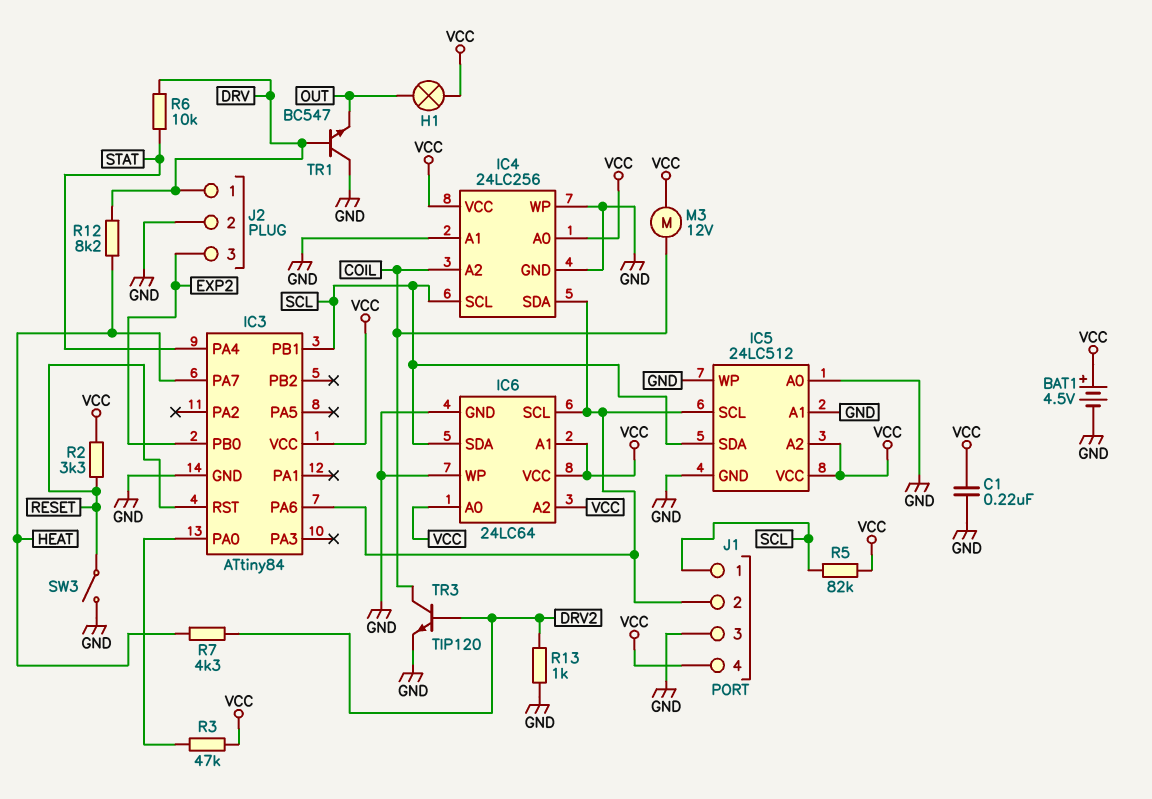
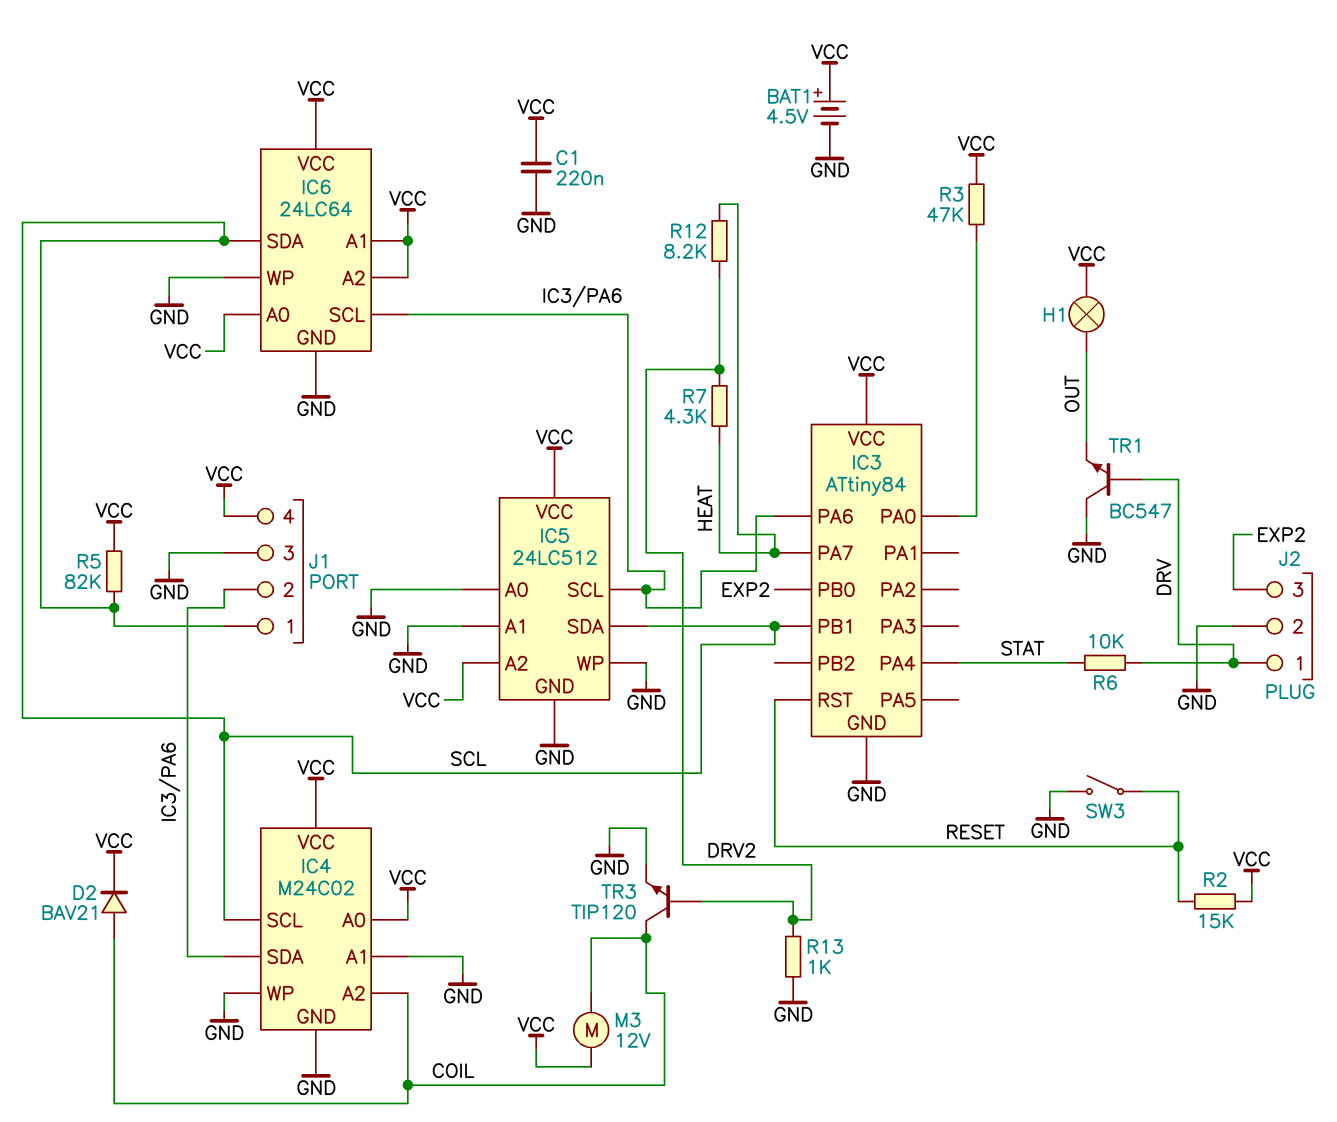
D2: none -> diode BAV21 (A COIL, K VCC)
IC4: 24LC256 -> M24C02
R2: 3.3k (RESET, VCC) -> 15k (RESET, VCC)
R12: 8.2k (DRV, HEAT) -> 8.2k (DRV2, HEAT)

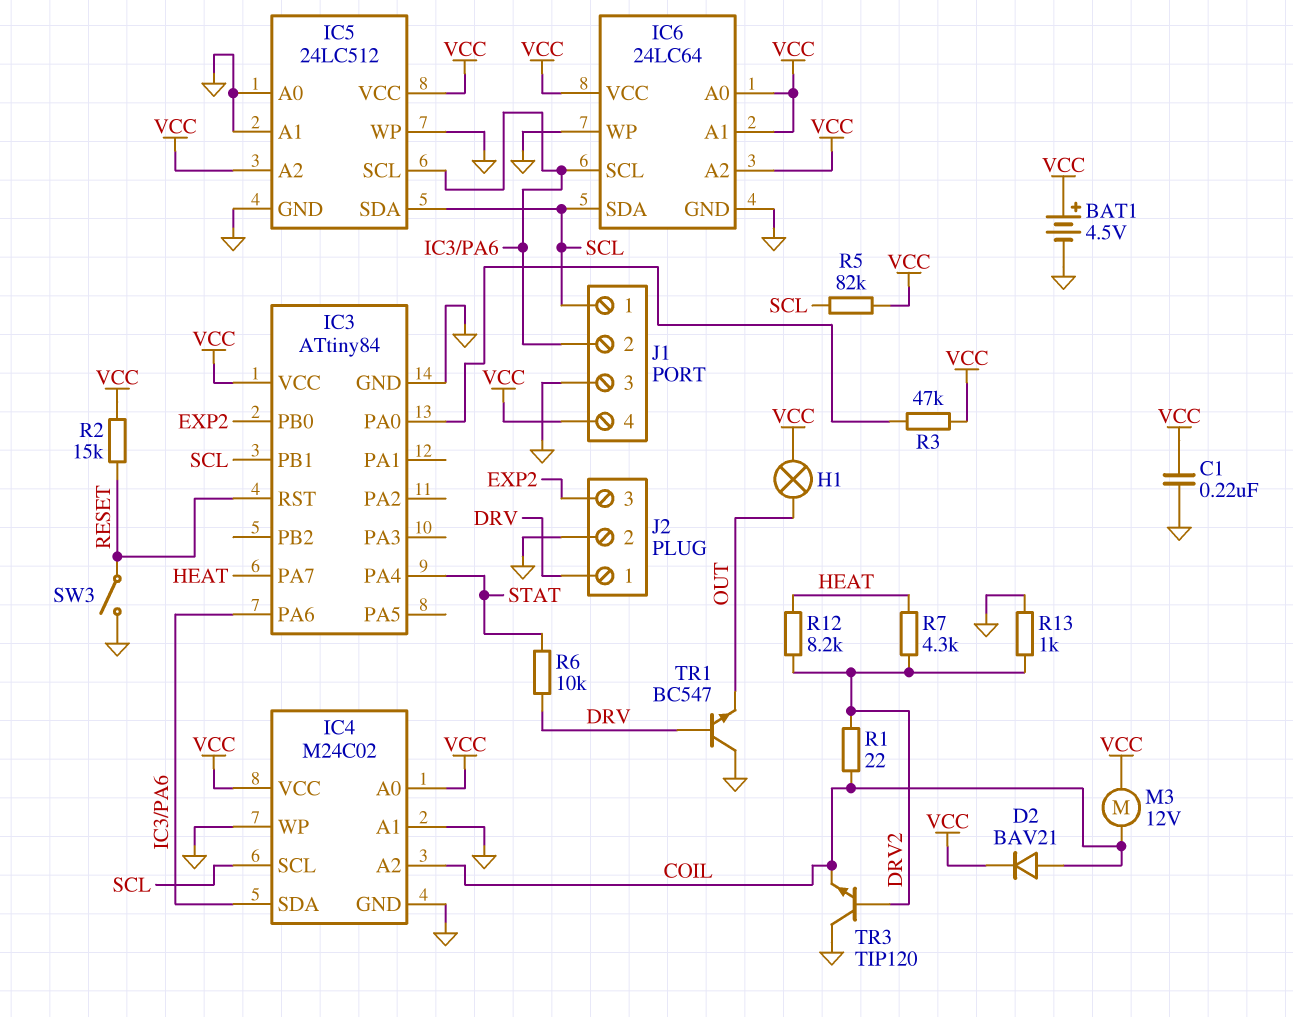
R1: none -> 22 (COIL, DRV2)
TR3: NPN TIP120 (B DRV2, C COIL, E GND) -> NPN TIP120 (B DRV2, C GND, E COIL)

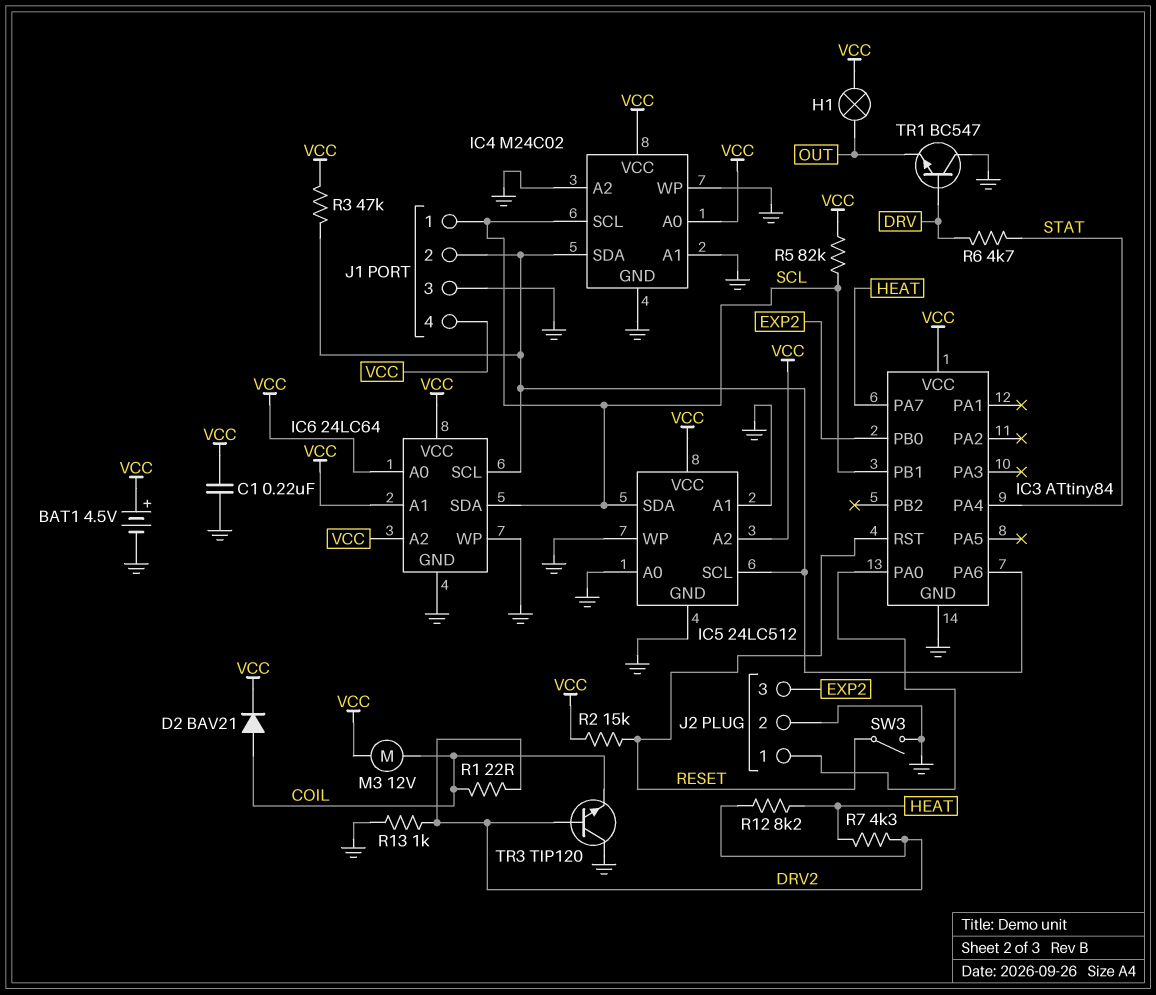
IC4 pin A2: COIL -> GND
J2 pin 1: DRV -> IC3/PA0
R3: 47k (IC3/PA0, VCC) -> 47k (IC3/PA6, VCC)
R6: 10k (DRV, STAT) -> 4.7k (DRV, STAT)

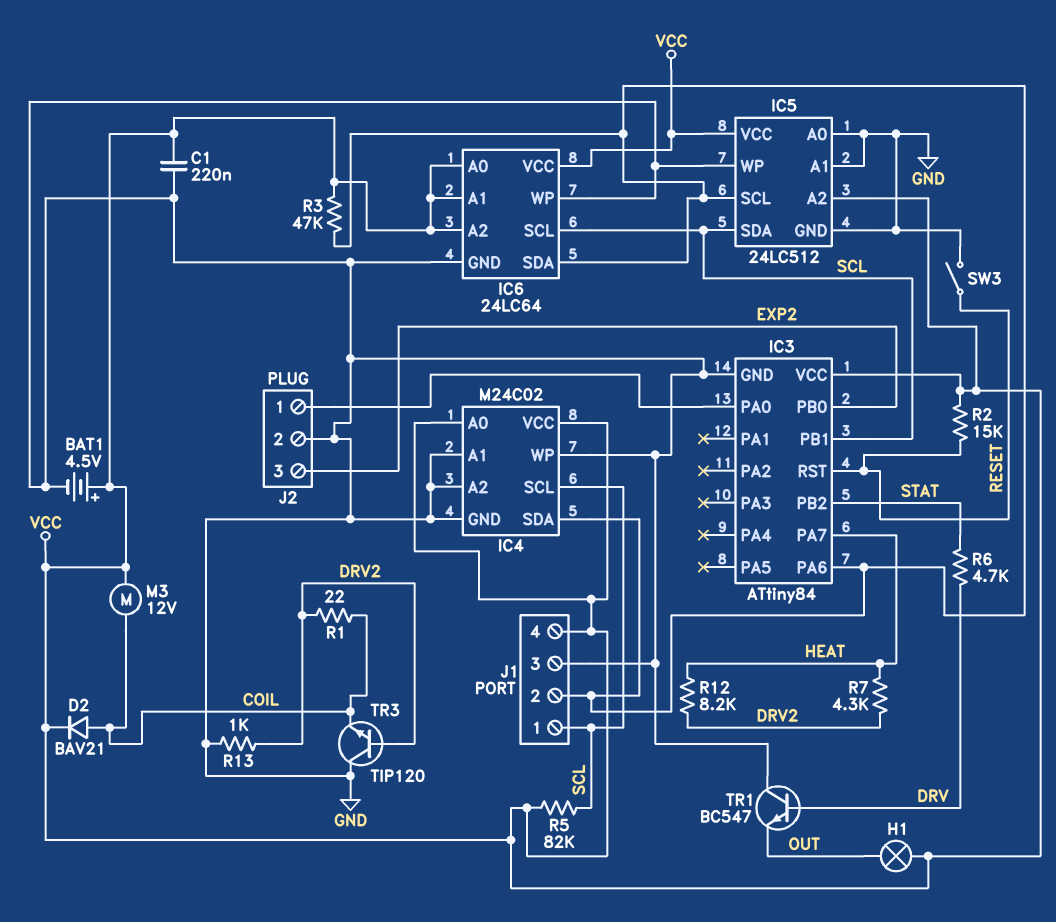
IC3 pin PA4: STAT -> none
IC3 pin PB2: none -> STAT
IC6 pin SCL: IC3/PA6 -> SCL
IC6 pin SDA: SCL -> IC3/PA6

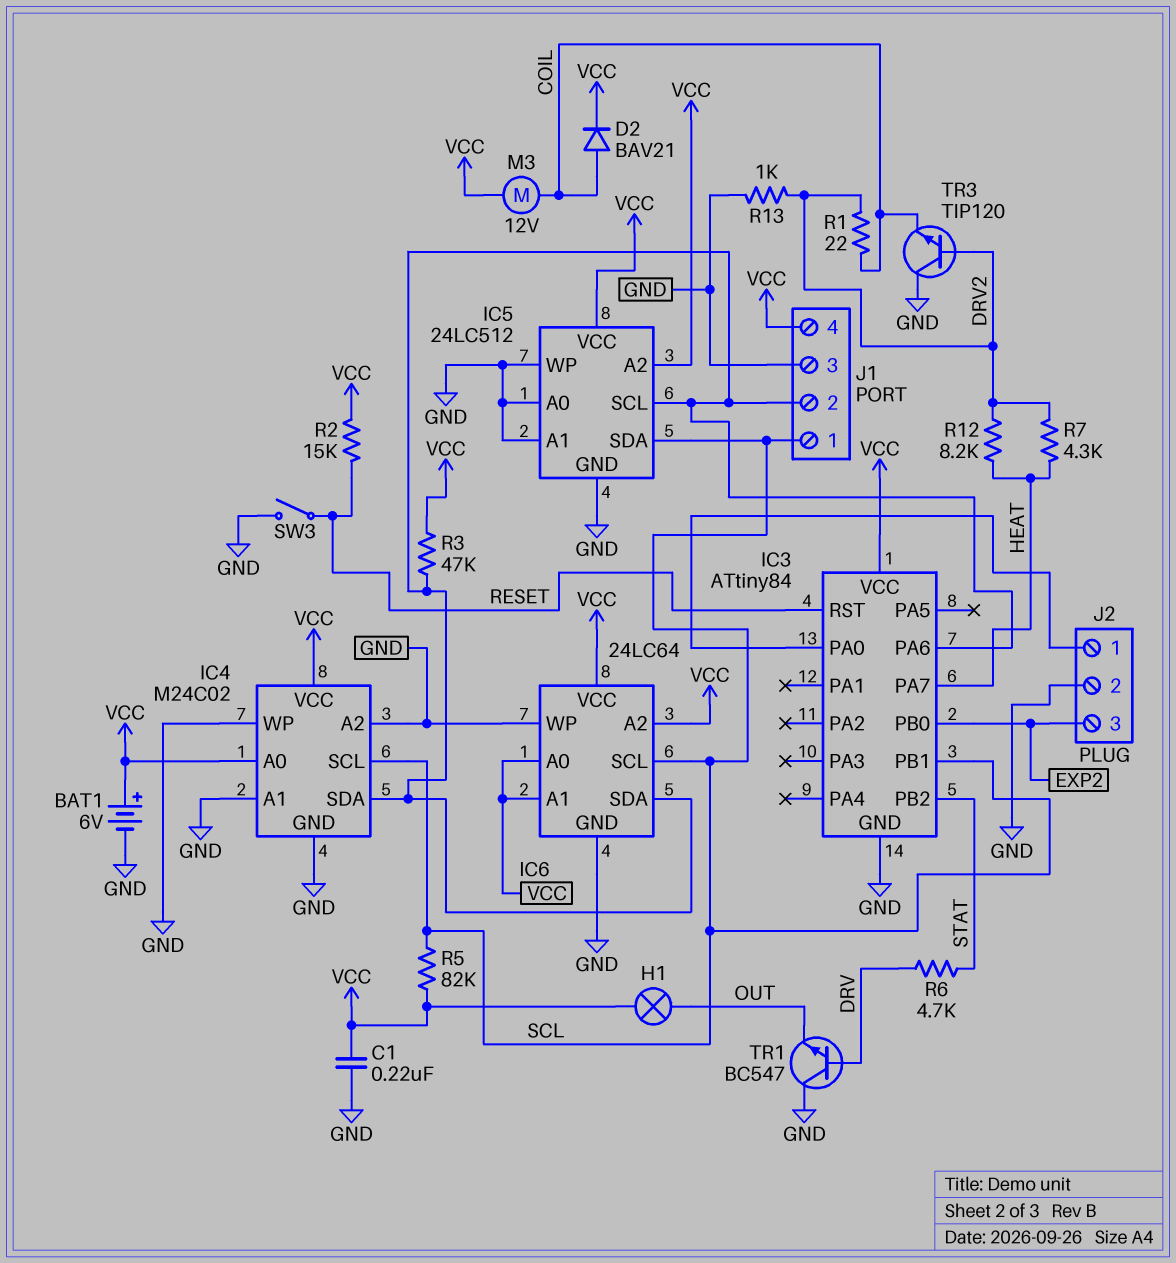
BAT1: 4.5V (plus VCC, minus GND) -> 6V (plus VCC, minus GND)

